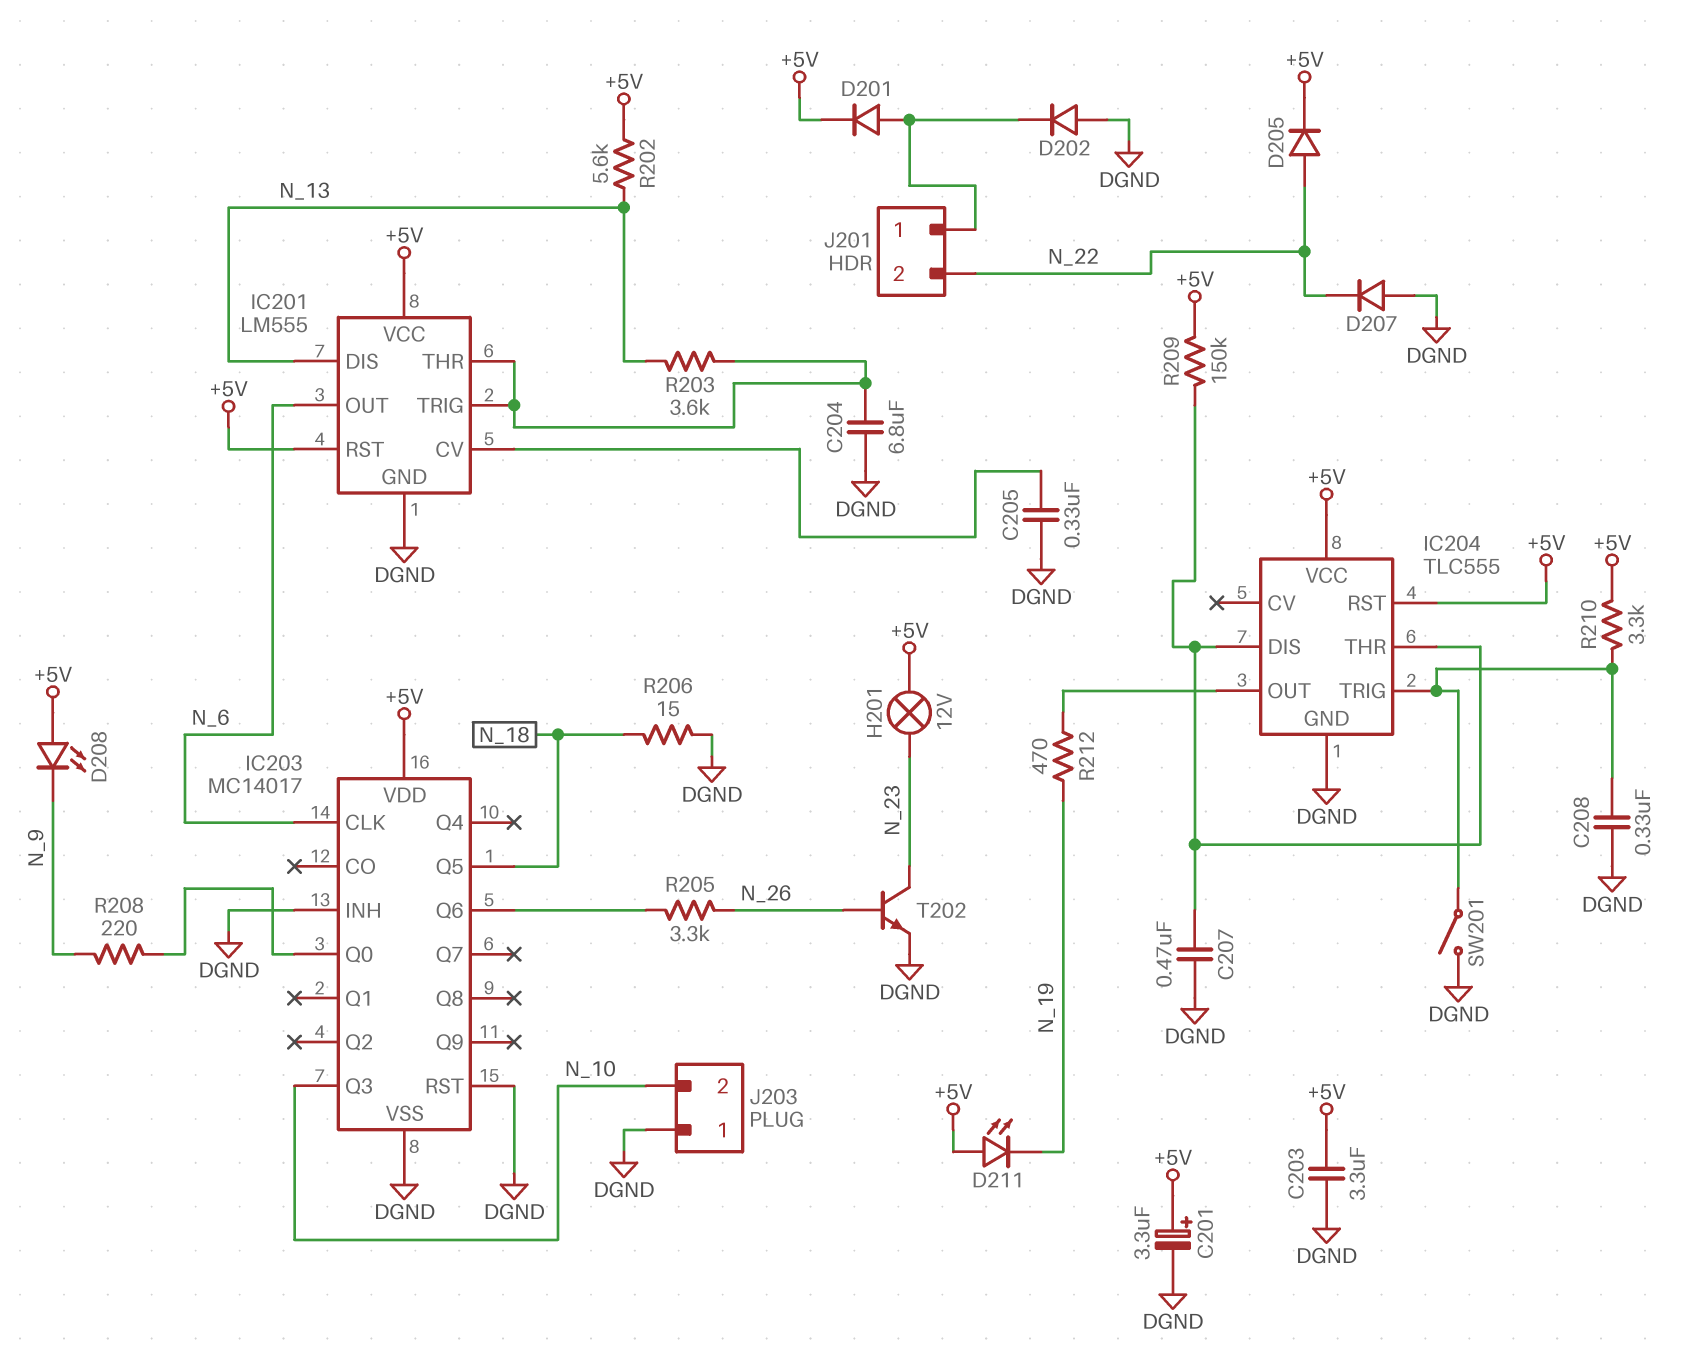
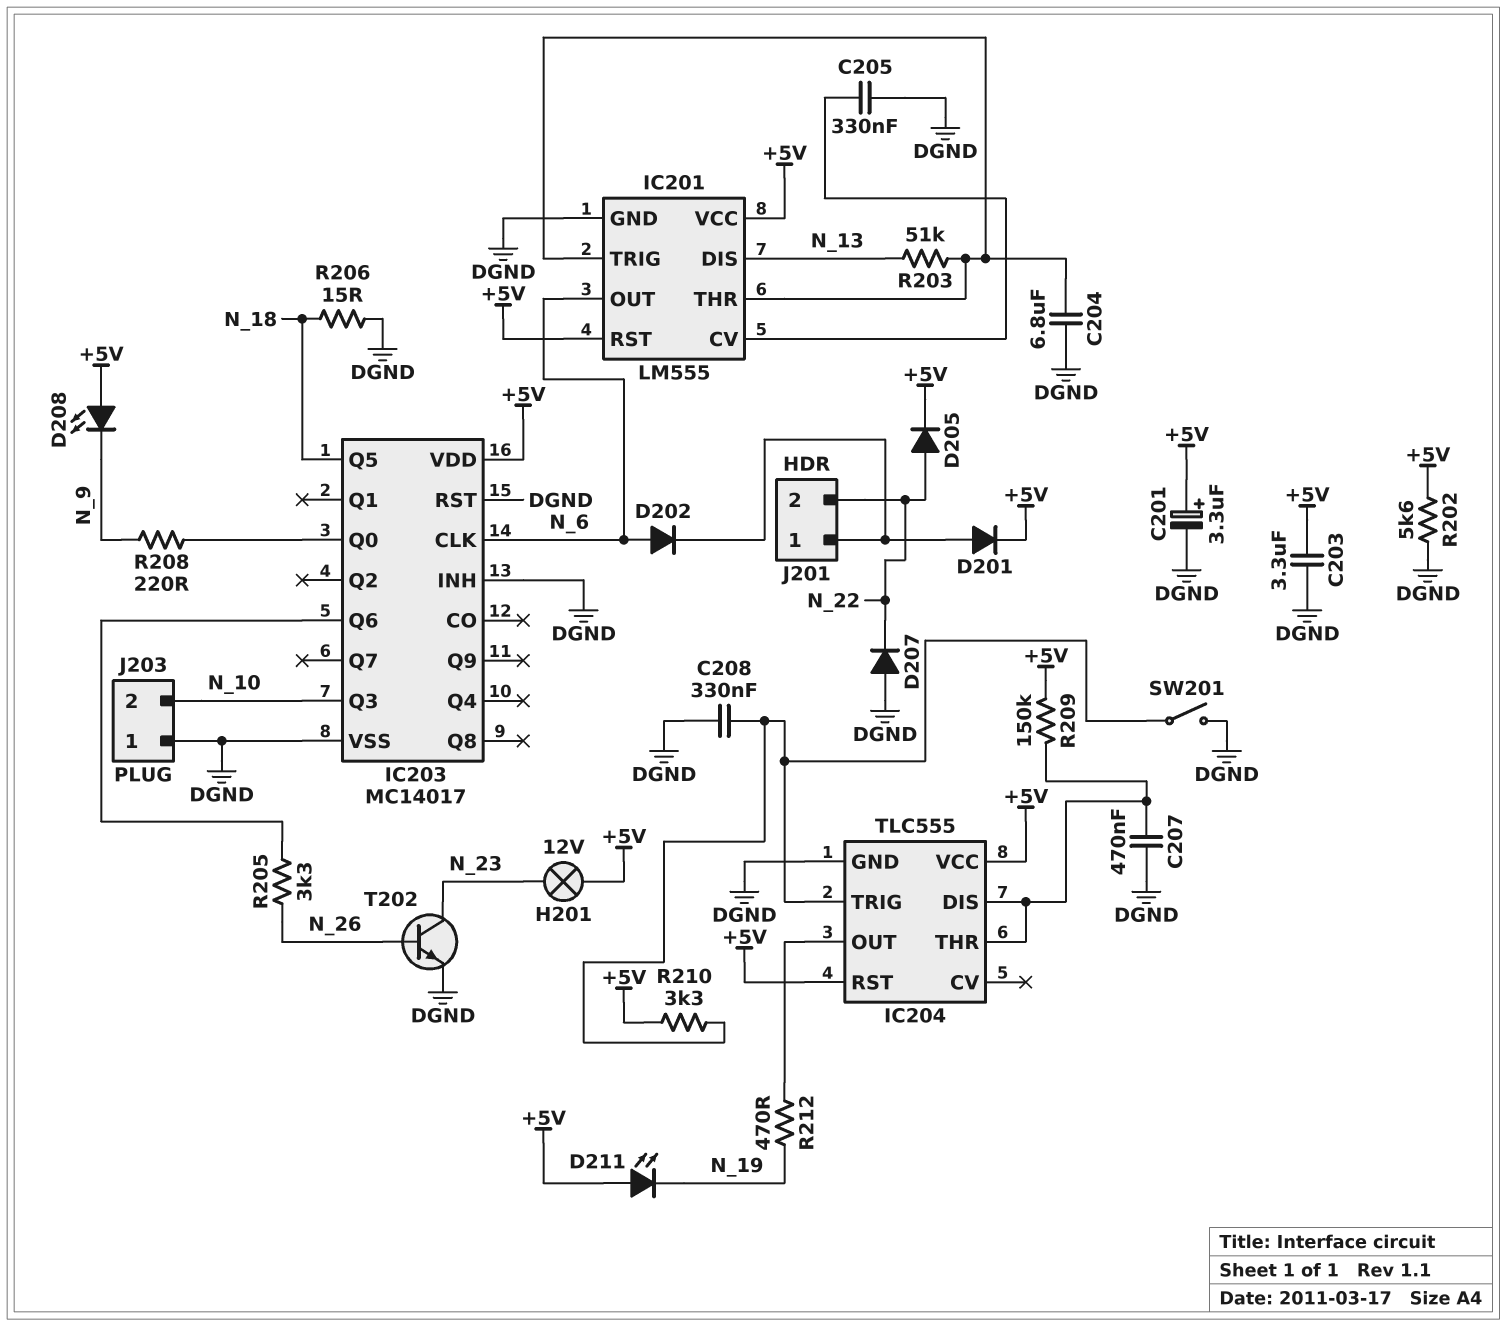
D202: diode (A DGND, K J201/1) -> diode (A N_6, K J201/1)
R202: 5.6k (+5V, N_13) -> 5.6k (+5V, DGND)
R203: 3.6k (IC201/THR, N_13) -> 51k (IC201/THR, N_13)

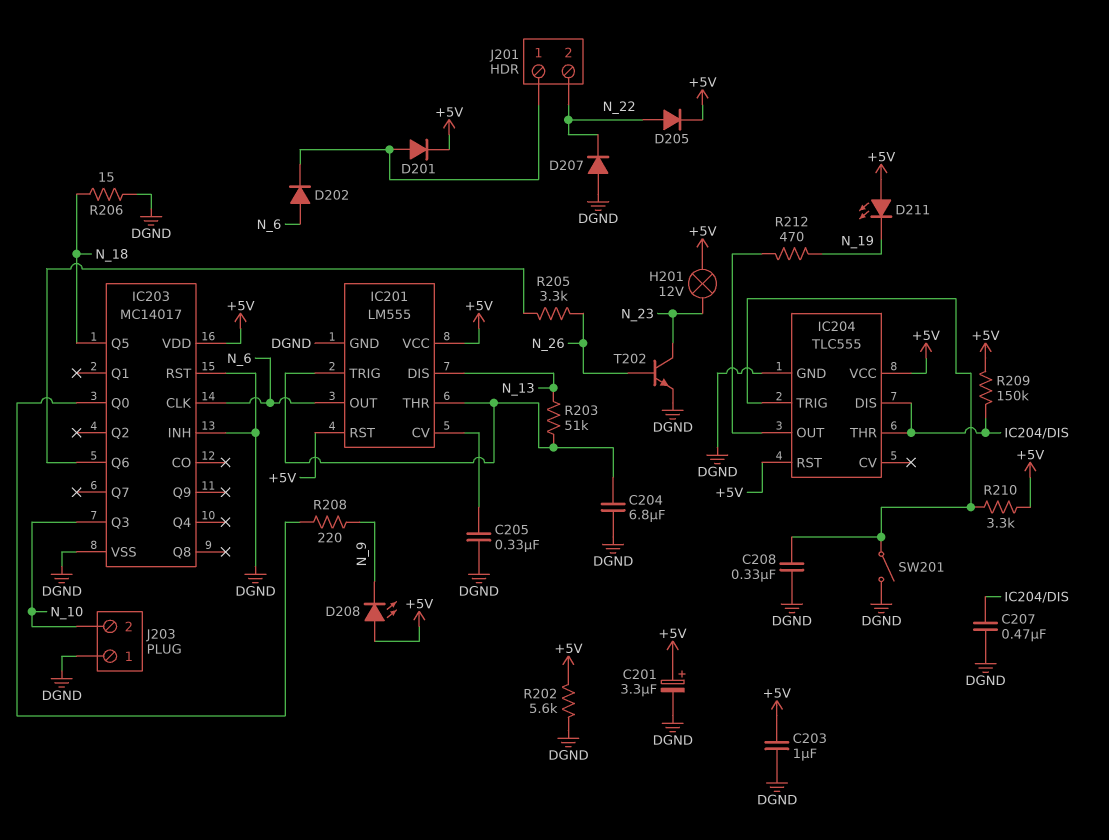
C203: 3.3uF (+5V, DGND) -> 1uF (+5V, DGND)

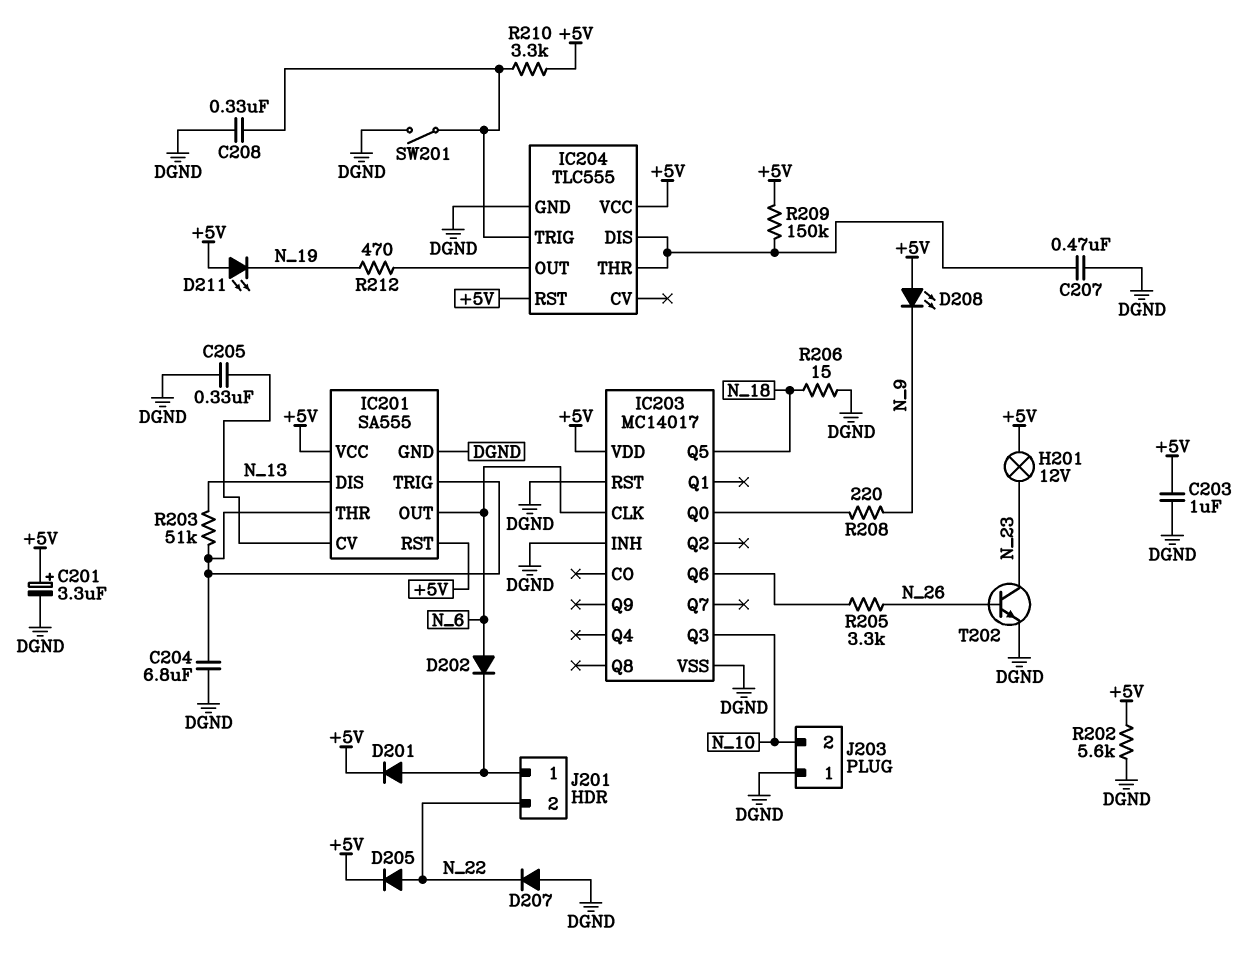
IC201: LM555 -> SA555

